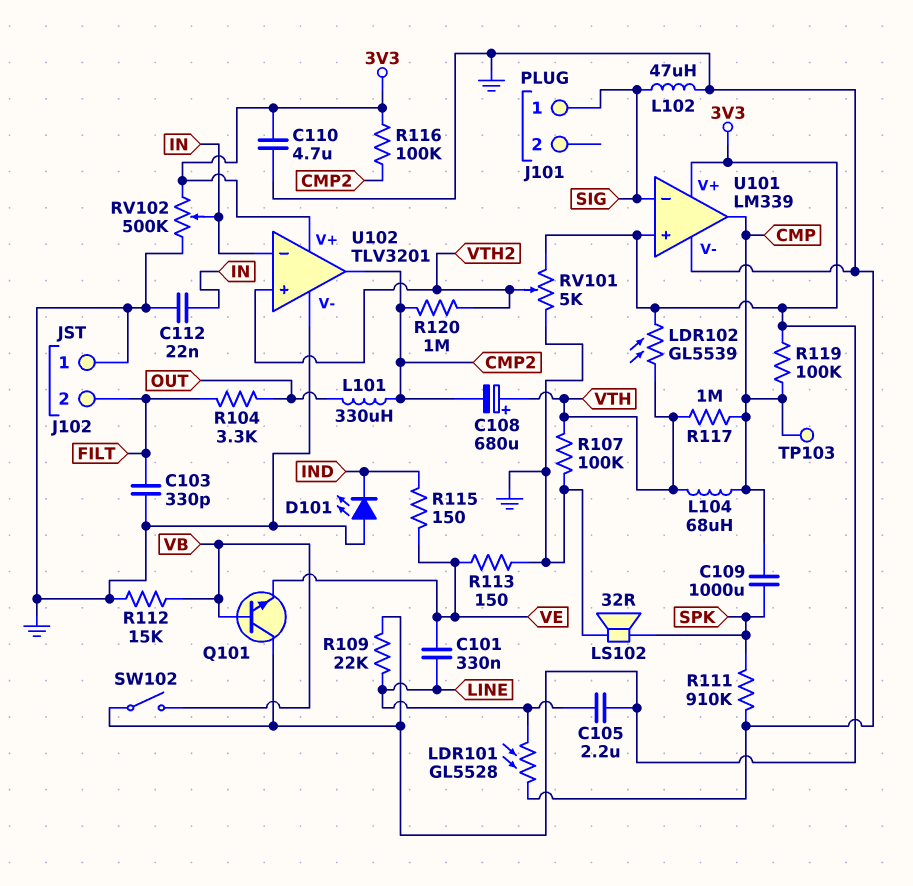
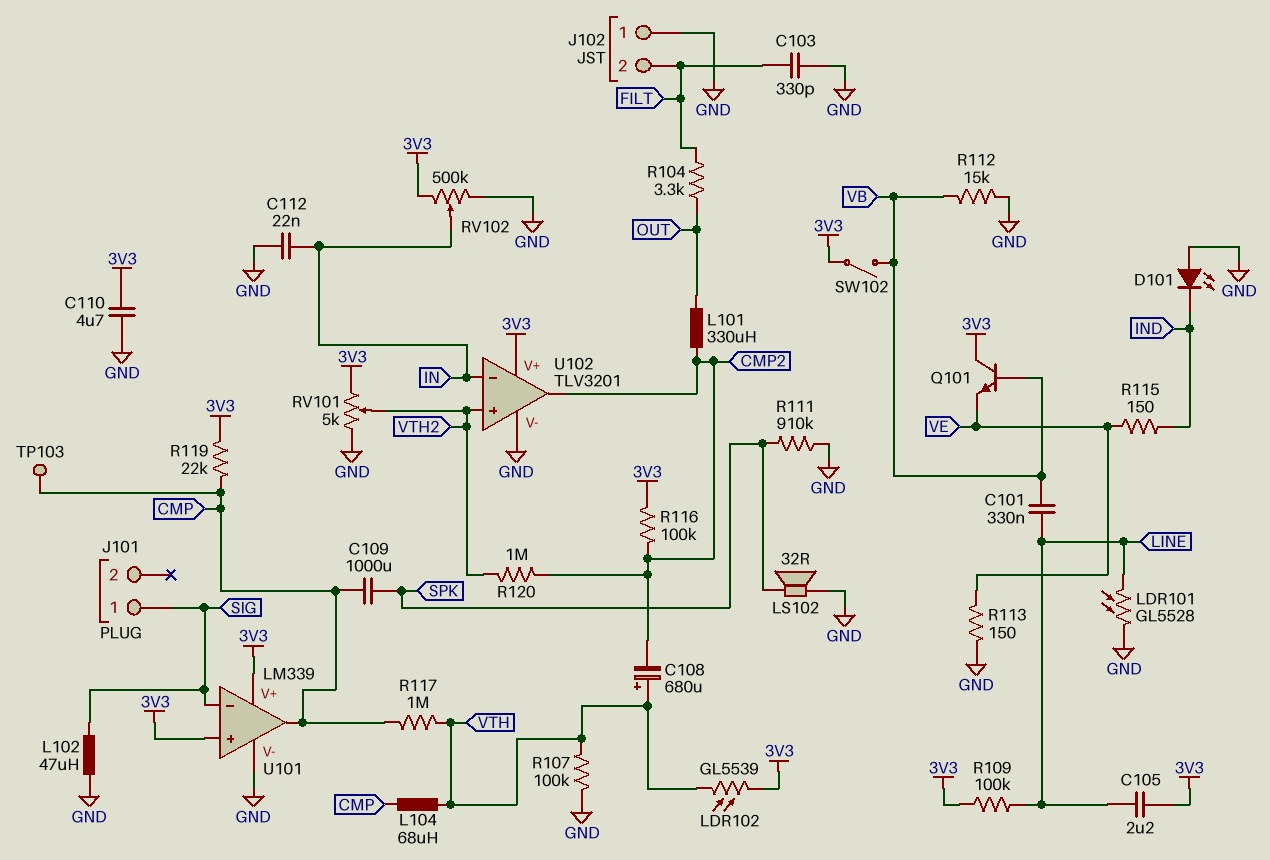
C101: 330nF (LINE, VE) -> 330nF (LINE, VB)
R109: 22k (3V3, LINE) -> 100k (3V3, LINE)
R119: 100k (3V3, CMP) -> 22k (3V3, CMP)

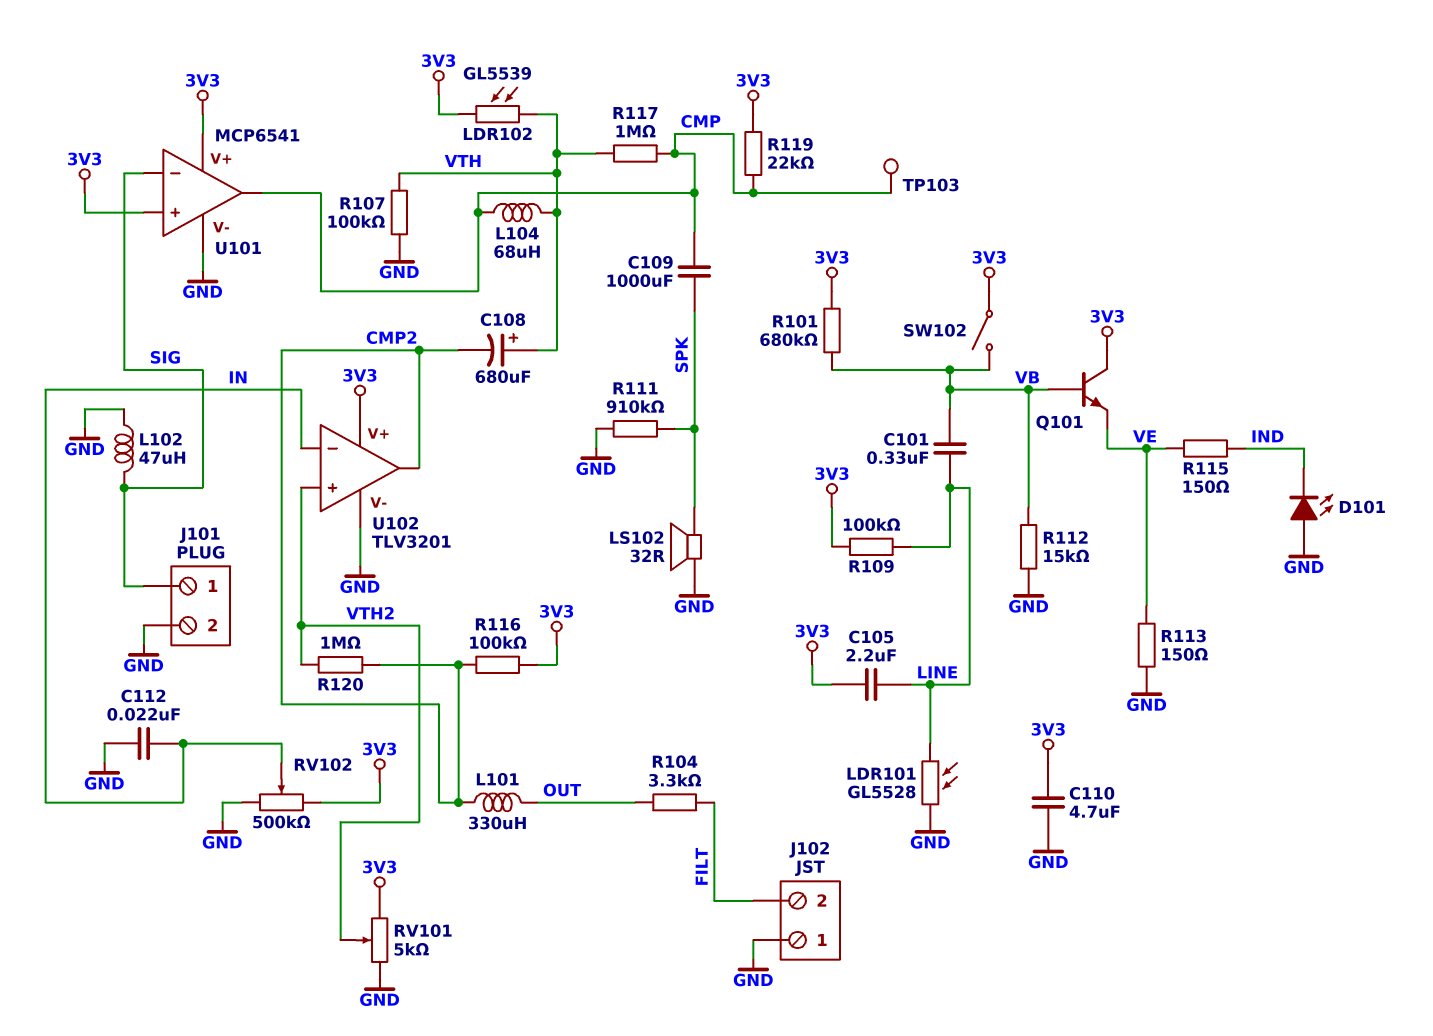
C103: 330pF (FILT, GND) -> none
J101 pin 2: none -> GND
R101: none -> 680k (3V3, VB)
U101: LM339 -> MCP6541

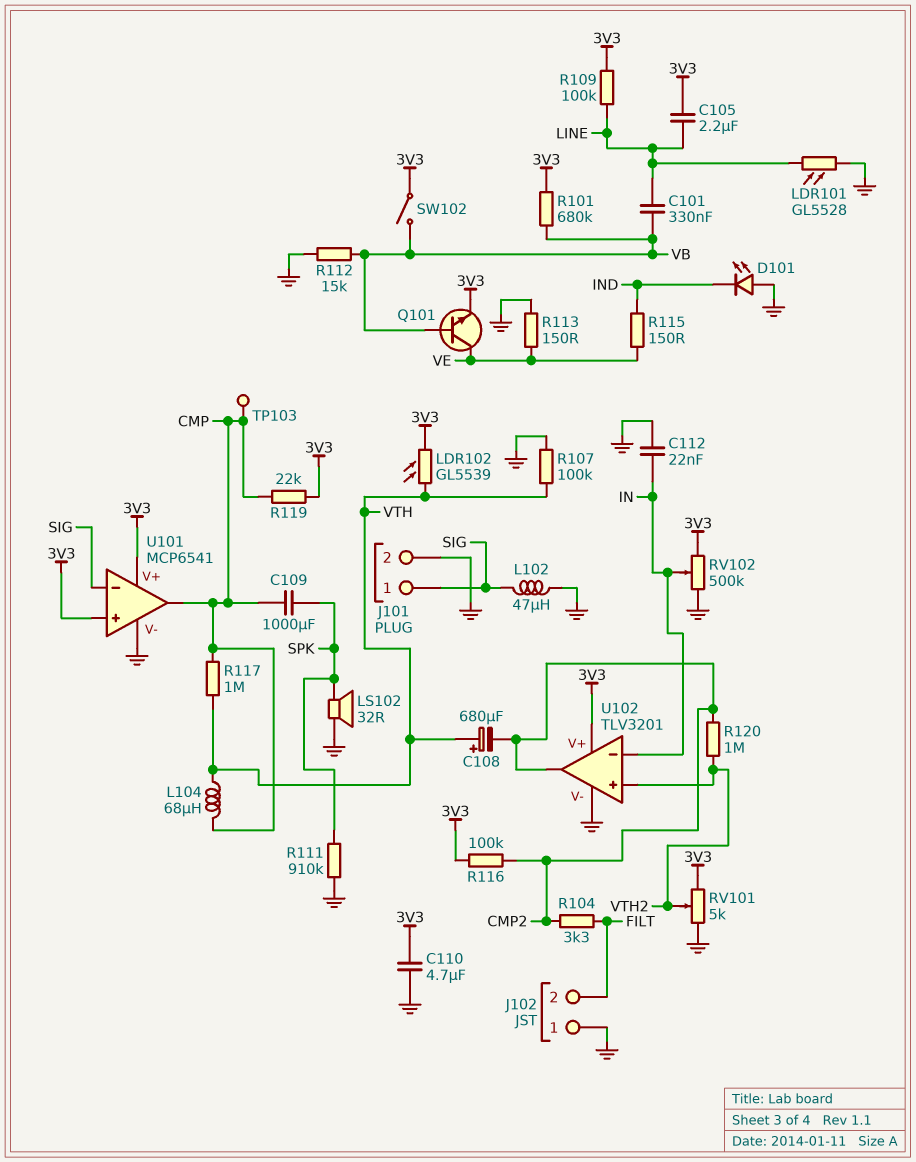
L101: 330uH (CMP2, OUT) -> none
Q101: NPN (B VB, C 3V3, E VE) -> NPN (B VB, C VE, E 3V3)
R104: 3.3k (FILT, OUT) -> 3.3k (CMP2, FILT)

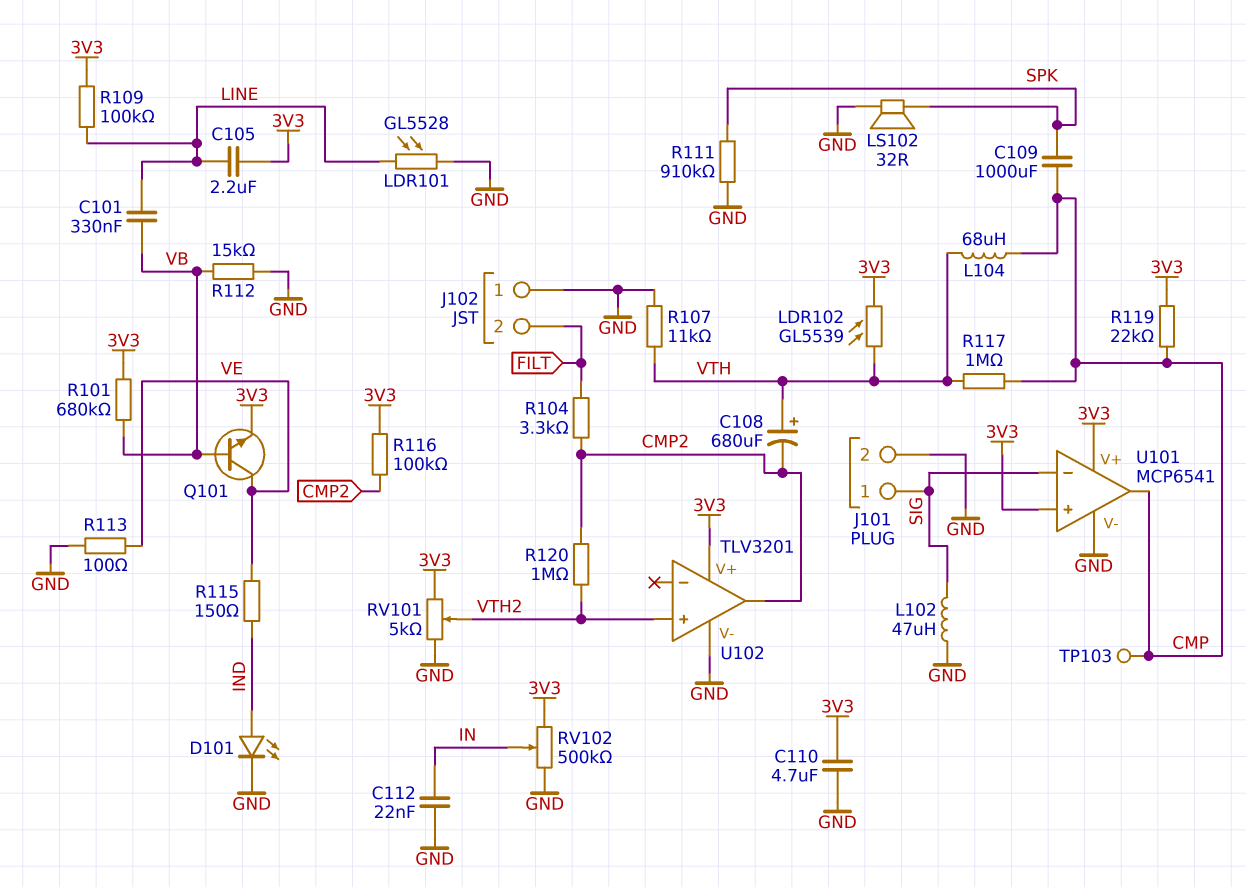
D101: LED (A GND, K IND) -> LED (A IND, K GND)
R107: 100k (GND, VTH) -> 11k (GND, VTH)
R113: 150 (GND, VE) -> 100 (GND, VE)
SW102: switch (3V3, VB) -> none
U102 pin in-: IN -> none

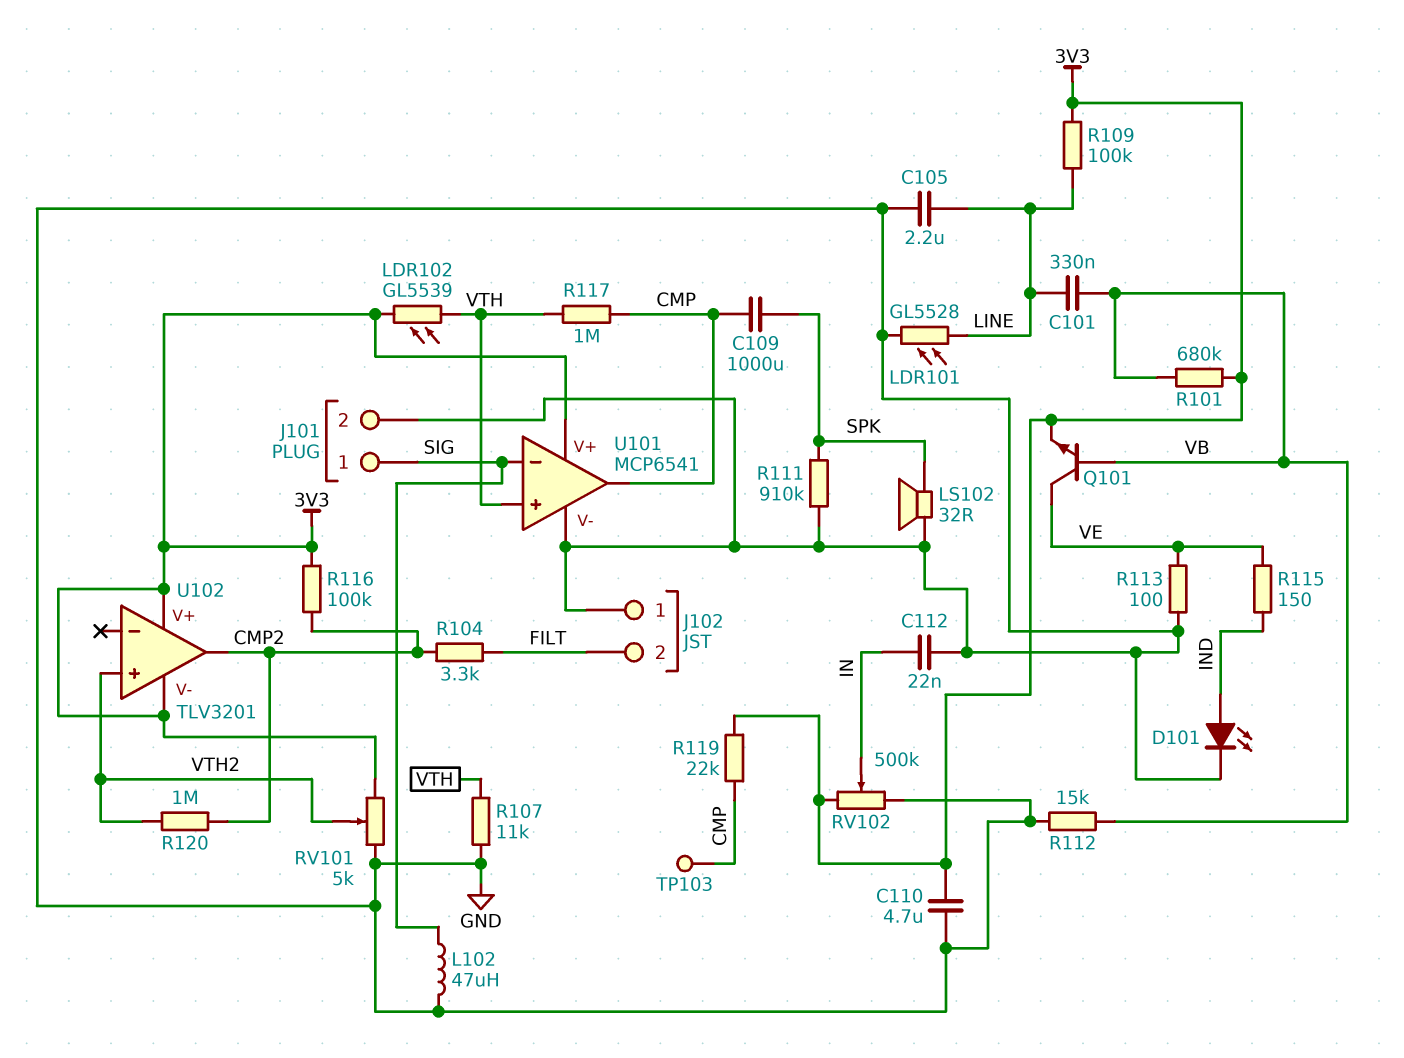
C105: 2.2uF (3V3, LINE) -> 2.2uF (GND, LINE)
C108: 680uF (plus VTH, minus CMP2) -> none
L104: 68uH (CMP, VTH) -> none
U101 pin in+: 3V3 -> VTH
U102 pin V-: GND -> 3V3

